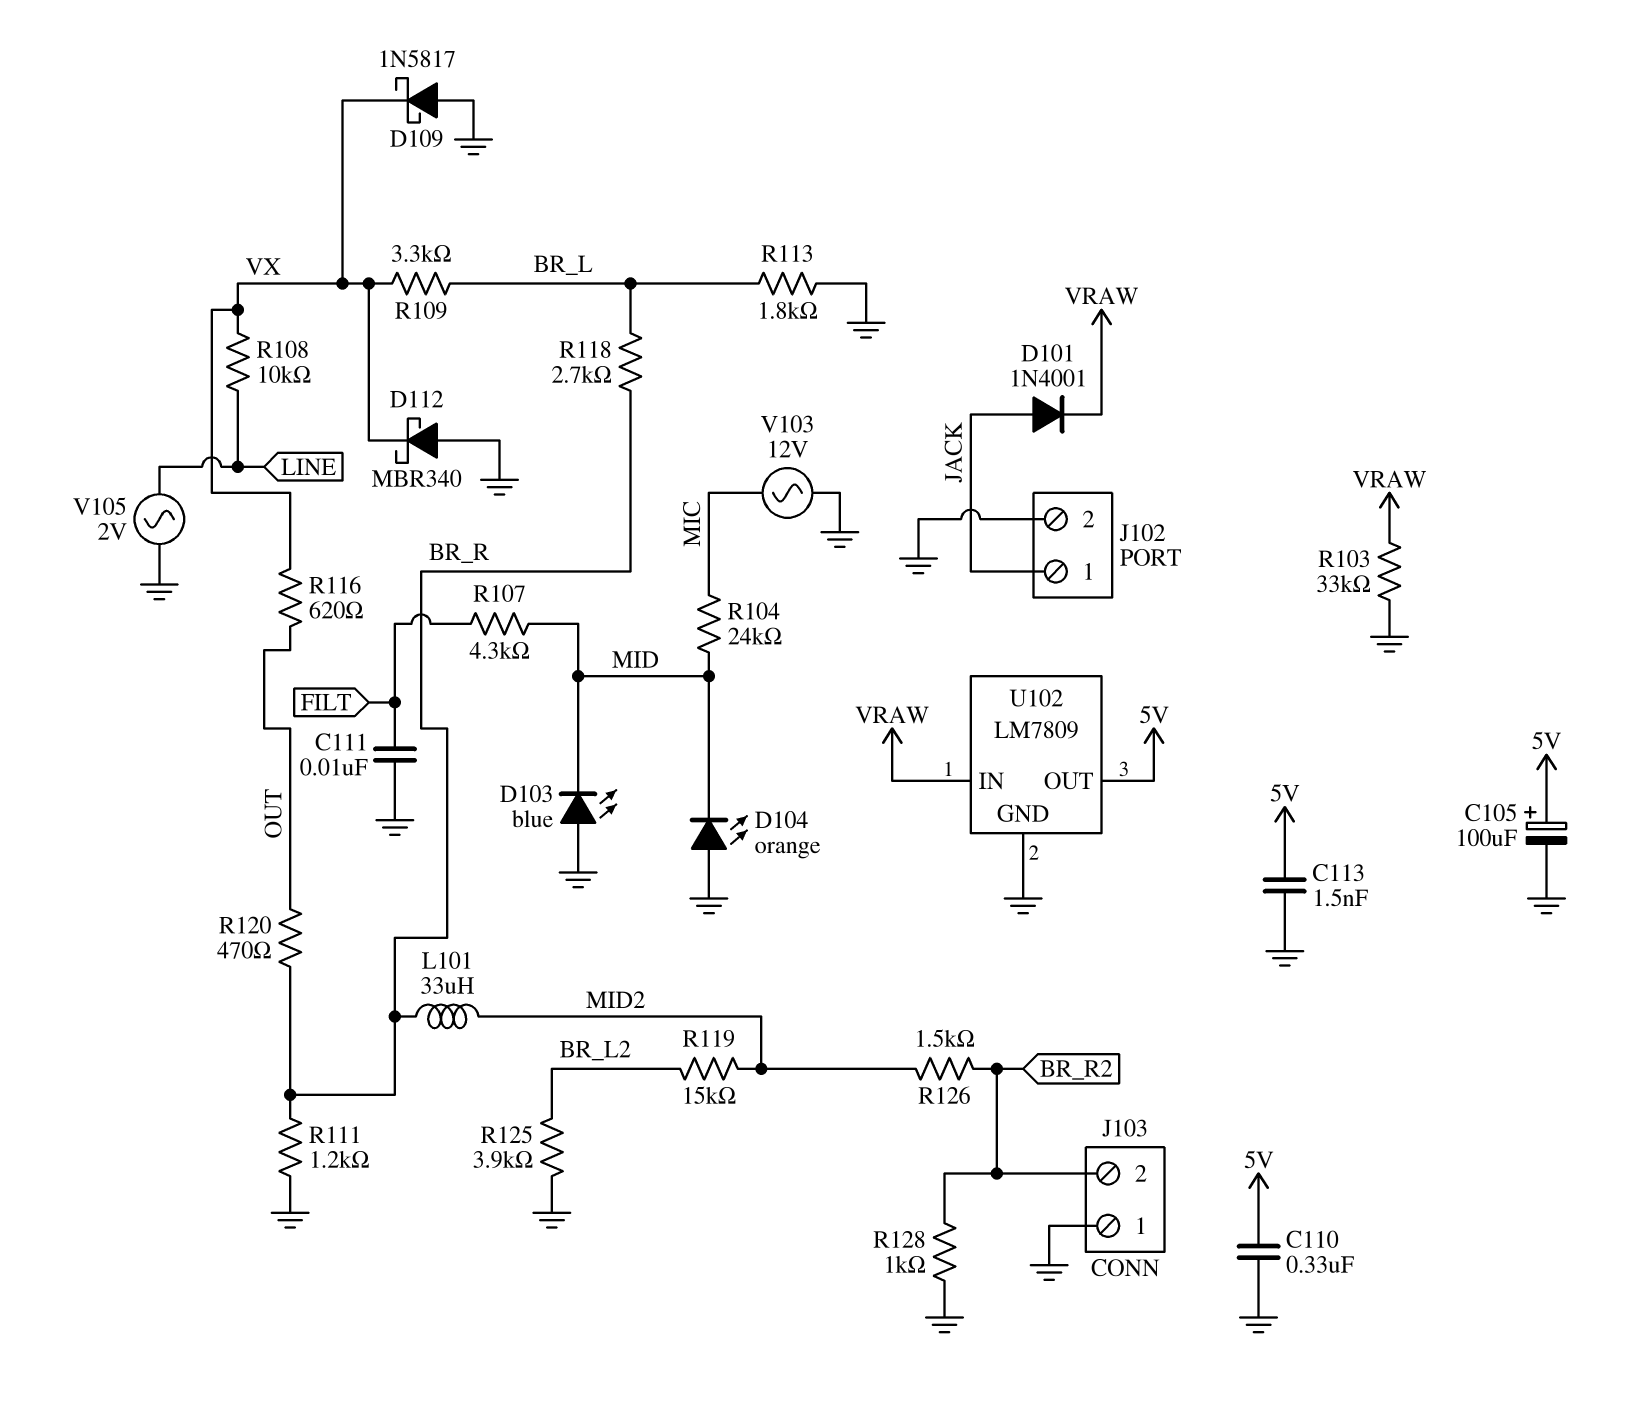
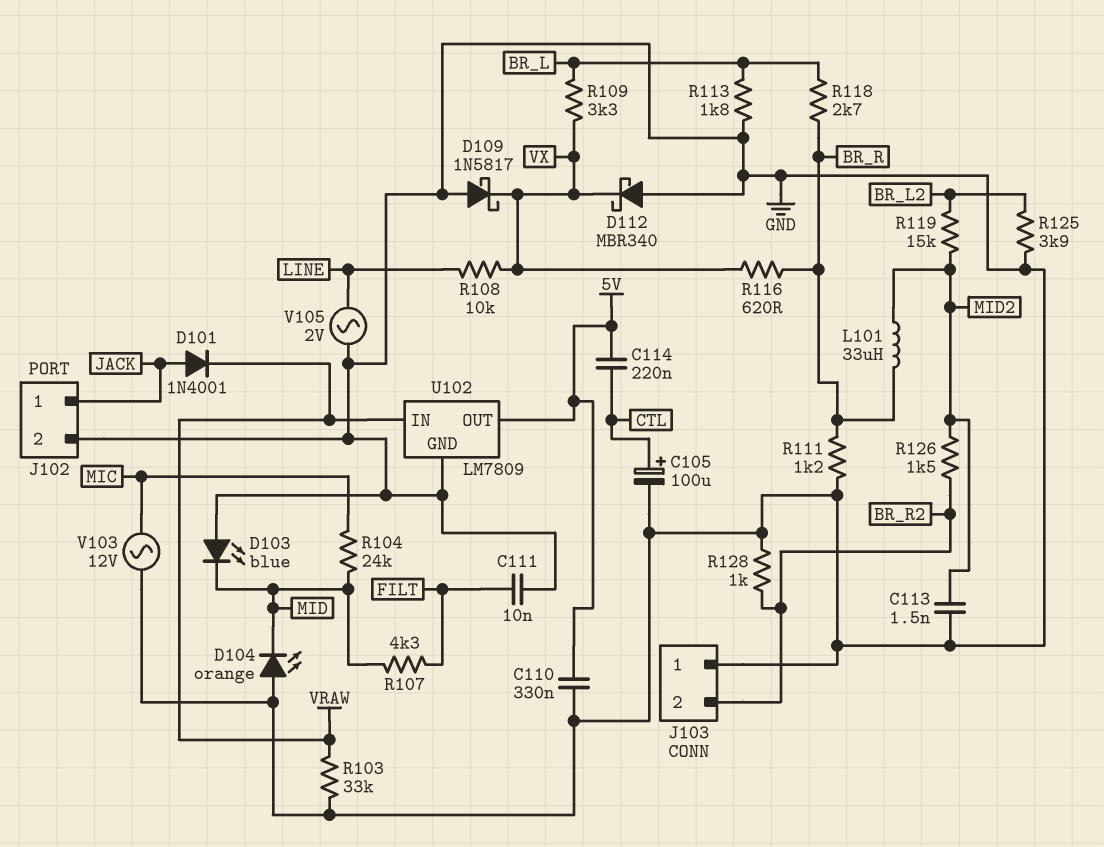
C105: 100uF (plus 5V, minus GND) -> 100uF (plus CTL, minus GND)
C113: 1.5nF (5V, GND) -> 1.5nF (GND, MID2)
C114: none -> 220nF (5V, CTL)
R116: 620 (OUT, VX) -> 620 (BR_R, VX)
R120: 470 (BR_R, OUT) -> none

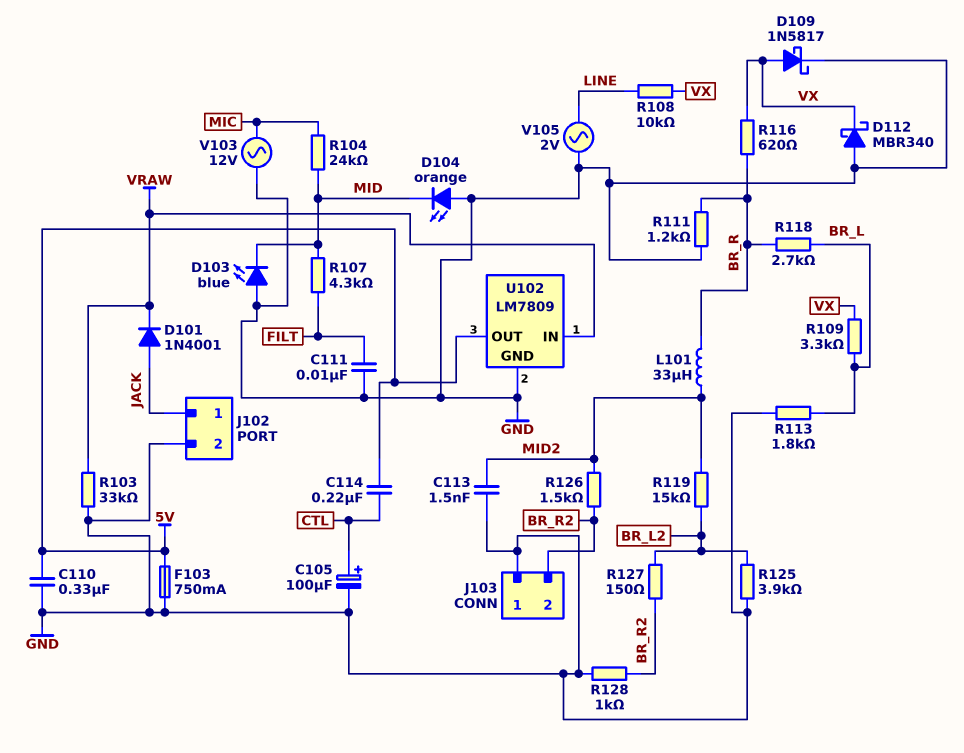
D109: schottky 1N5817 (A GND, K VX) -> schottky 1N5817 (A VX, K GND)
F103: none -> 750mA (5V, GND)
R127: none -> 150 (BR_L2, BR_R2)

